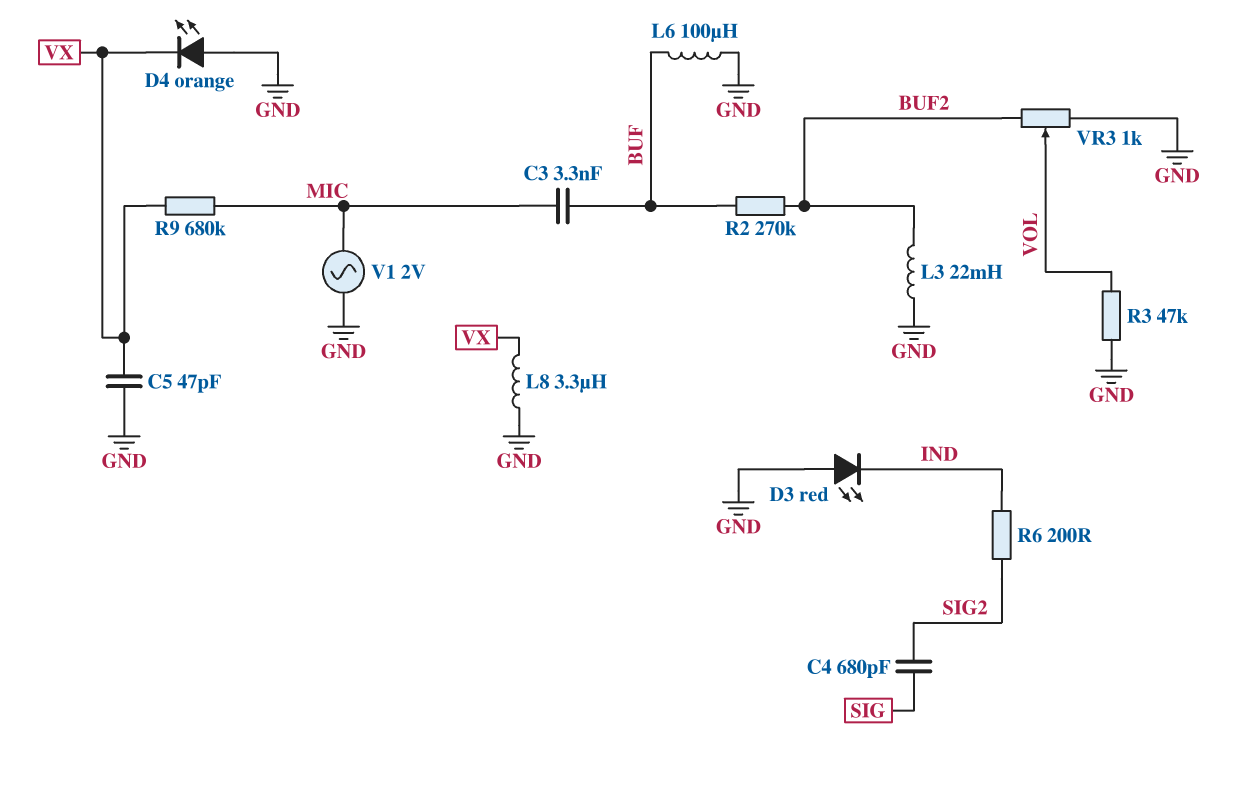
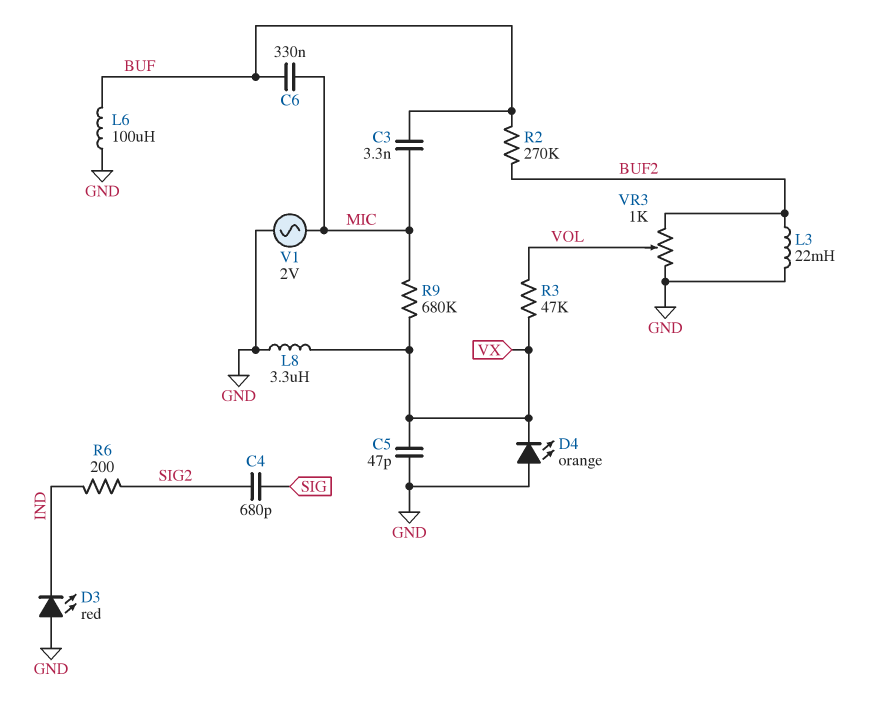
C6: none -> 330nF (BUF, MIC)
R3: 47k (GND, VOL) -> 47k (VOL, VX)

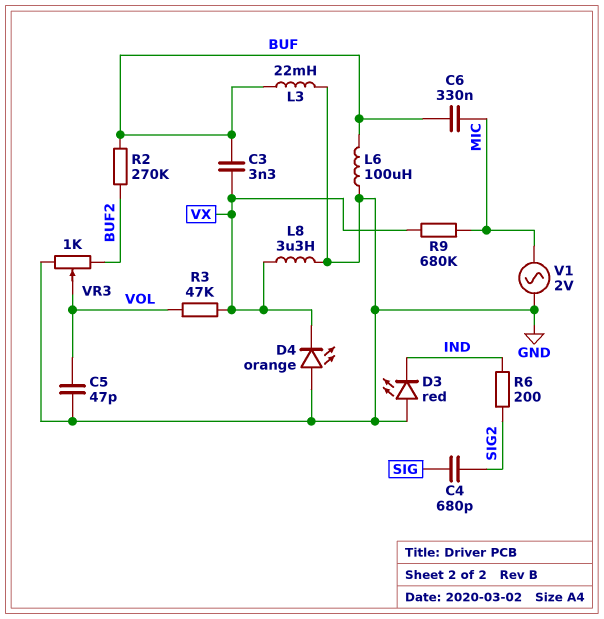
C3: 3.3nF (BUF, MIC) -> 3.3nF (BUF, VX)
C5: 47pF (GND, VX) -> 47pF (GND, VOL)
L3: 22mH (BUF2, GND) -> 22mH (BUF, GND)

